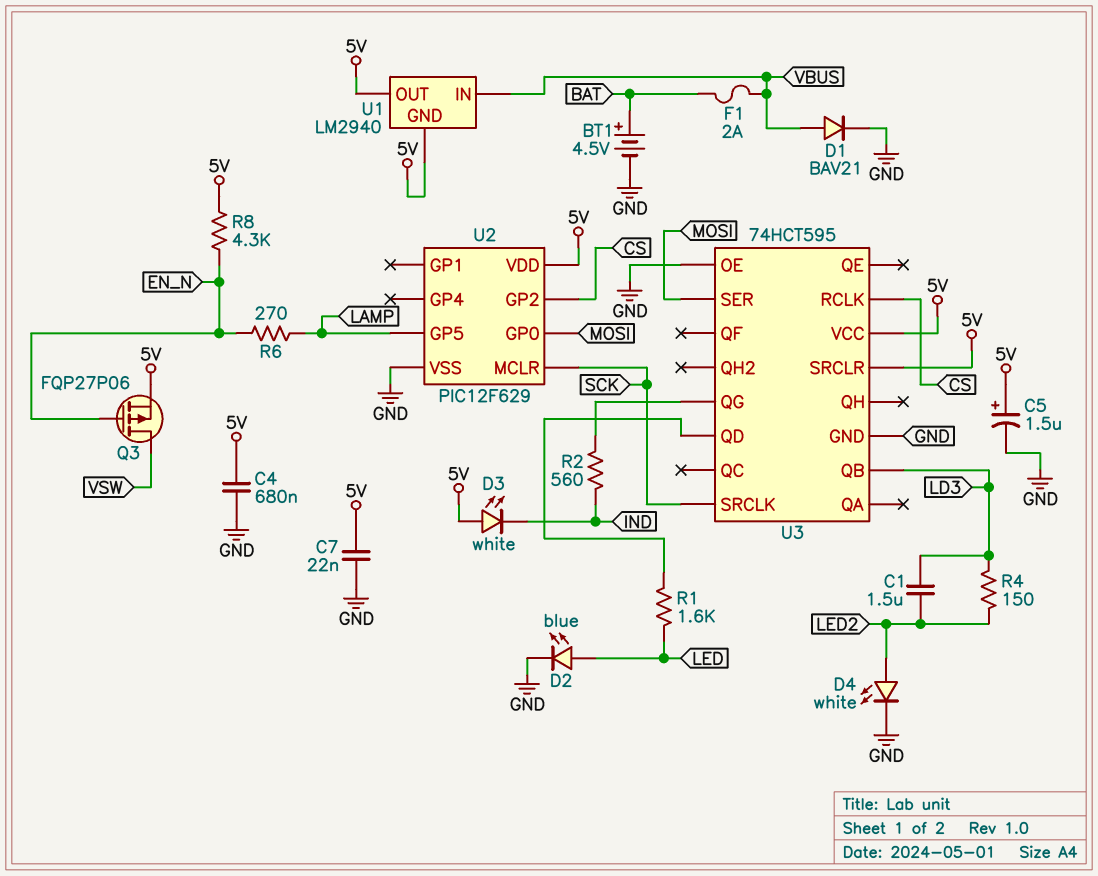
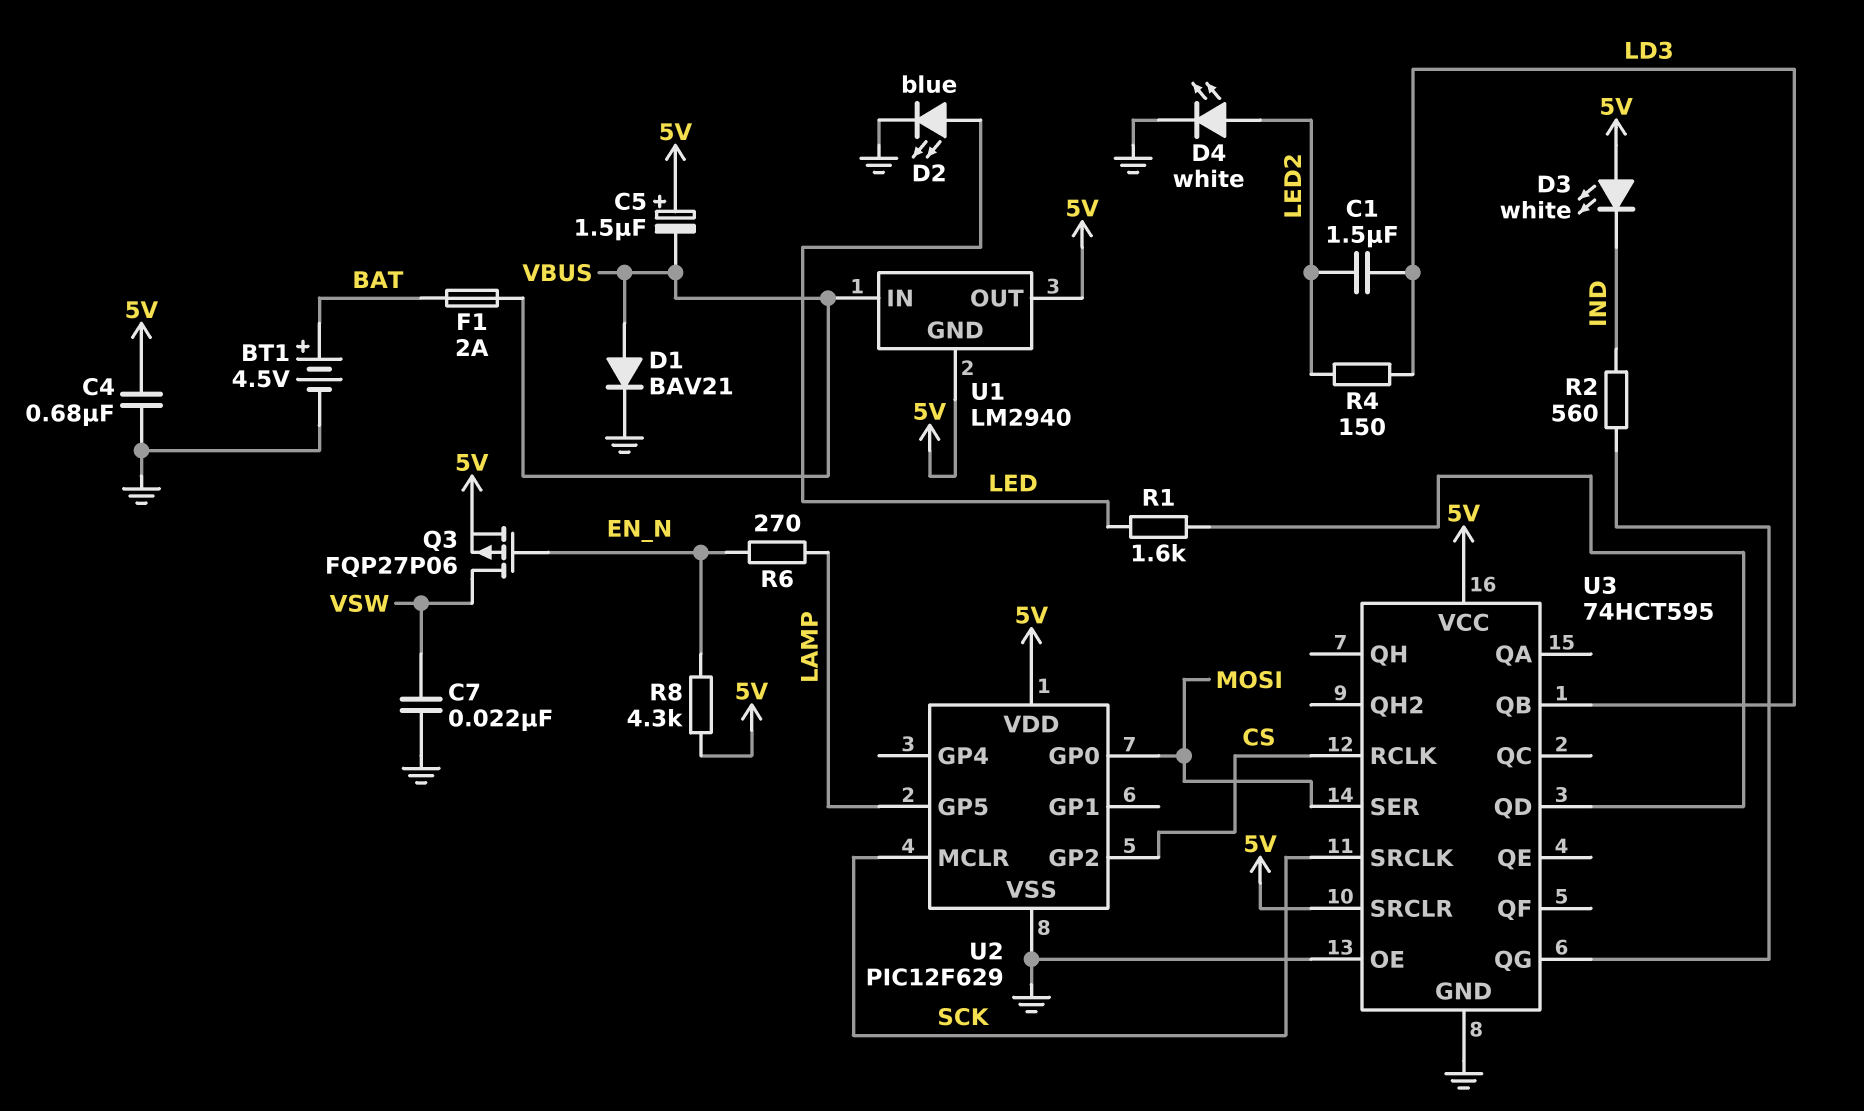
C5: 1.5uF (plus 5V, minus GND) -> 1.5uF (plus 5V, minus VBUS)
C7: 22nF (5V, GND) -> 22nF (GND, VSW)

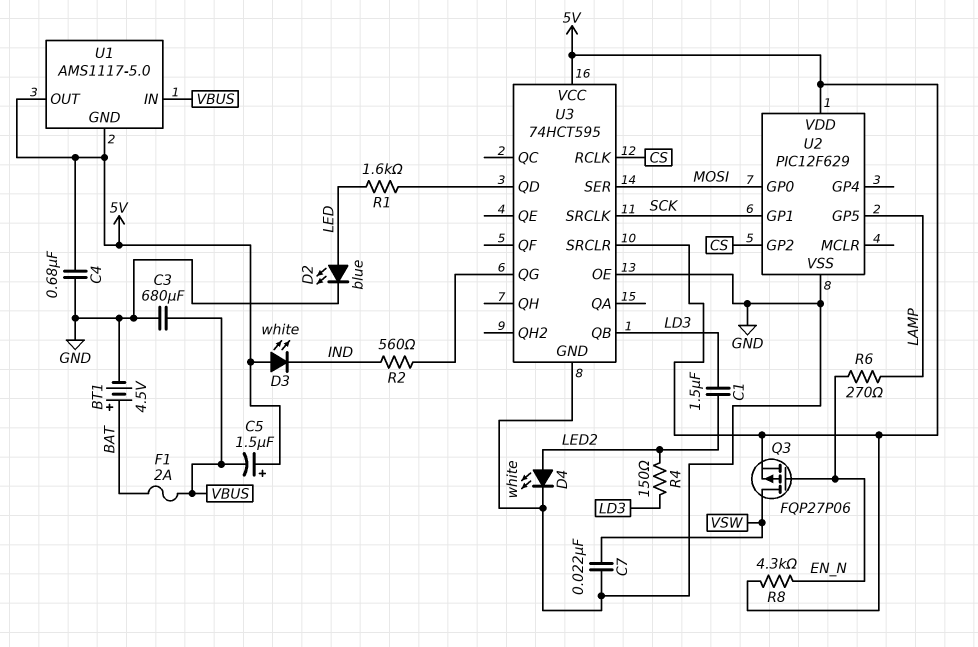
C3: none -> 680uF (GND, VBUS)
D1: diode BAV21 (A VBUS, K GND) -> none
U1: LM2940 -> AMS1117-5.0
U2 pin GP1: none -> SCK
U2 pin MCLR: SCK -> none

